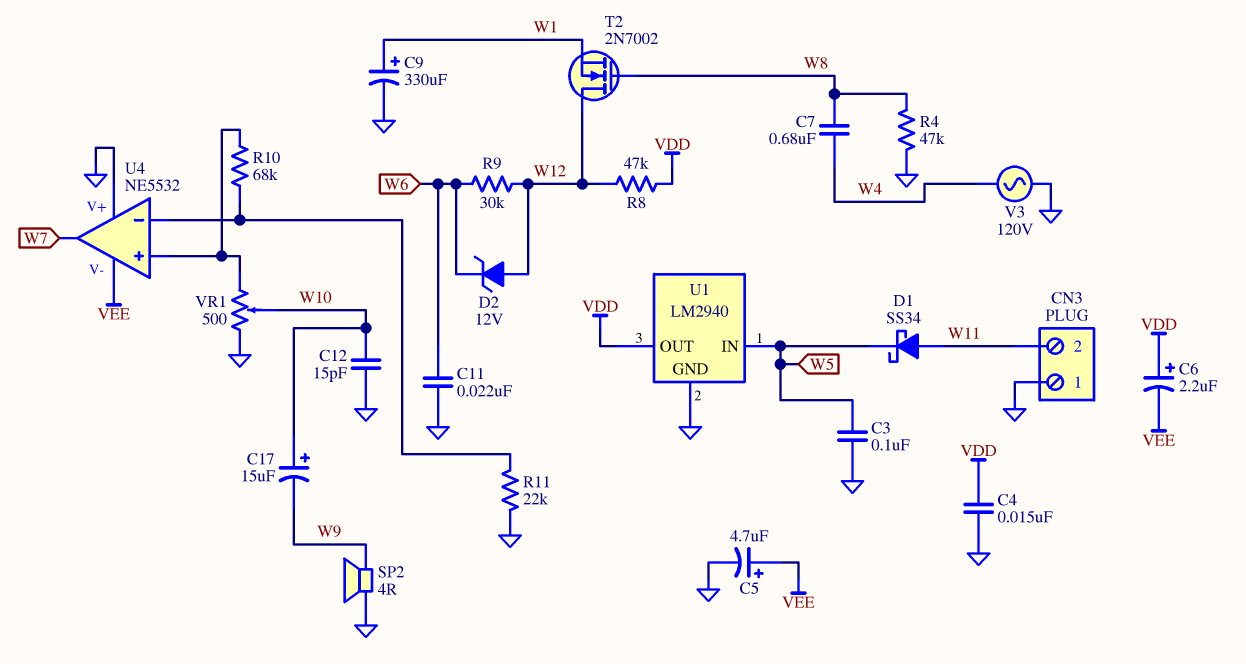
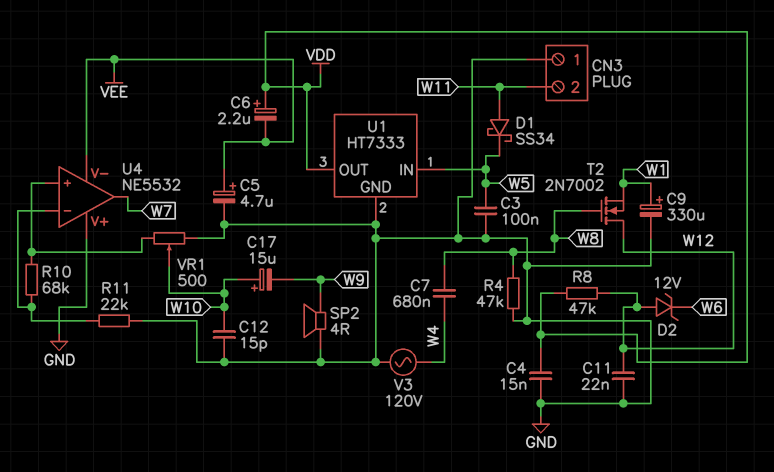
C11: 22nF (GND, W6) -> 22nF (GND, W12)
R9: 30k (W6, W12) -> none
U1: LM2940 -> HT7333

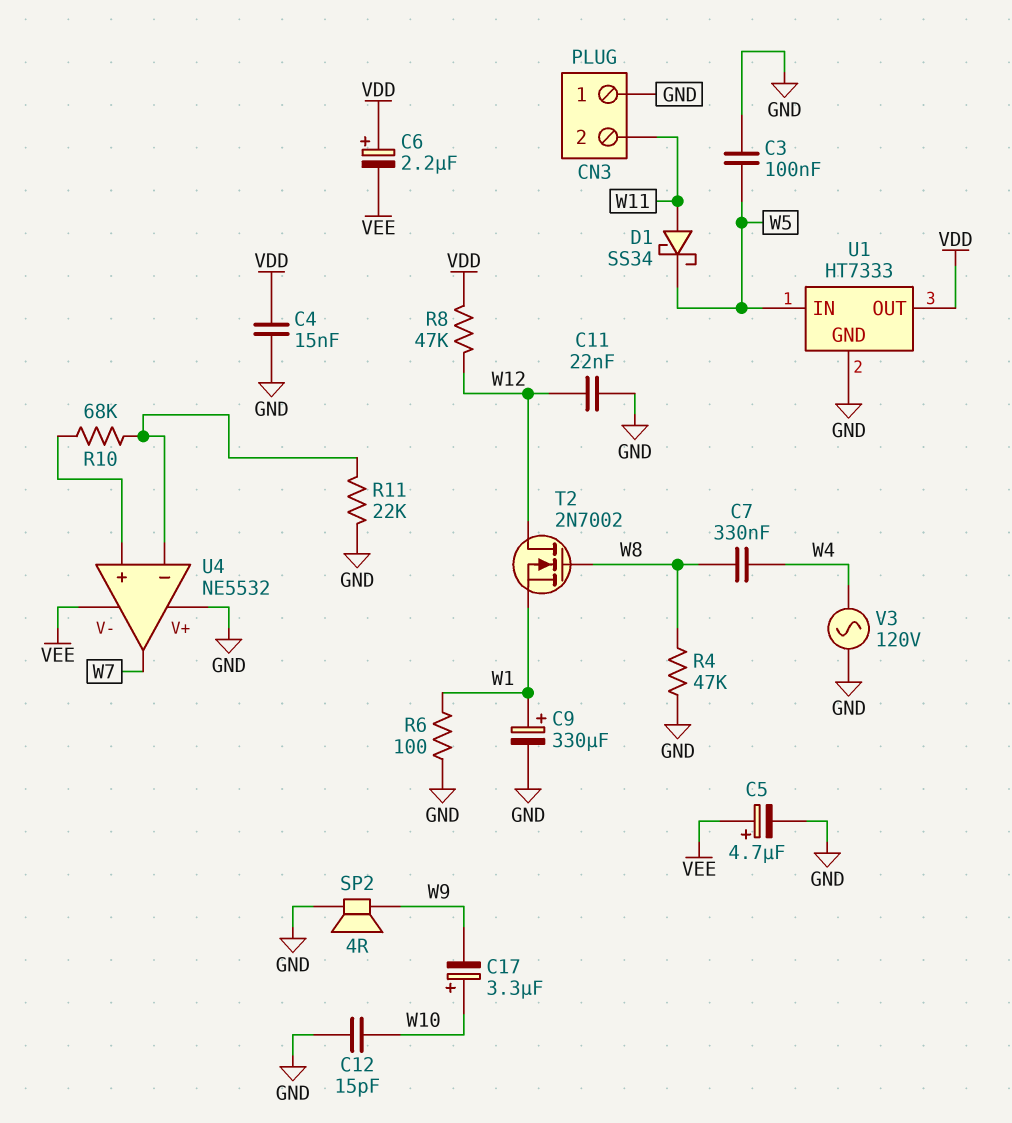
C7: 680nF (W4, W8) -> 330nF (W4, W8)
C17: 15uF (plus W10, minus W9) -> 3.3uF (plus W10, minus W9)
D2: zener 12V (A W12, K W6) -> none
R6: none -> 100 (GND, W1)
VR1: 500 (GND, U4/in+, wiper W10) -> none

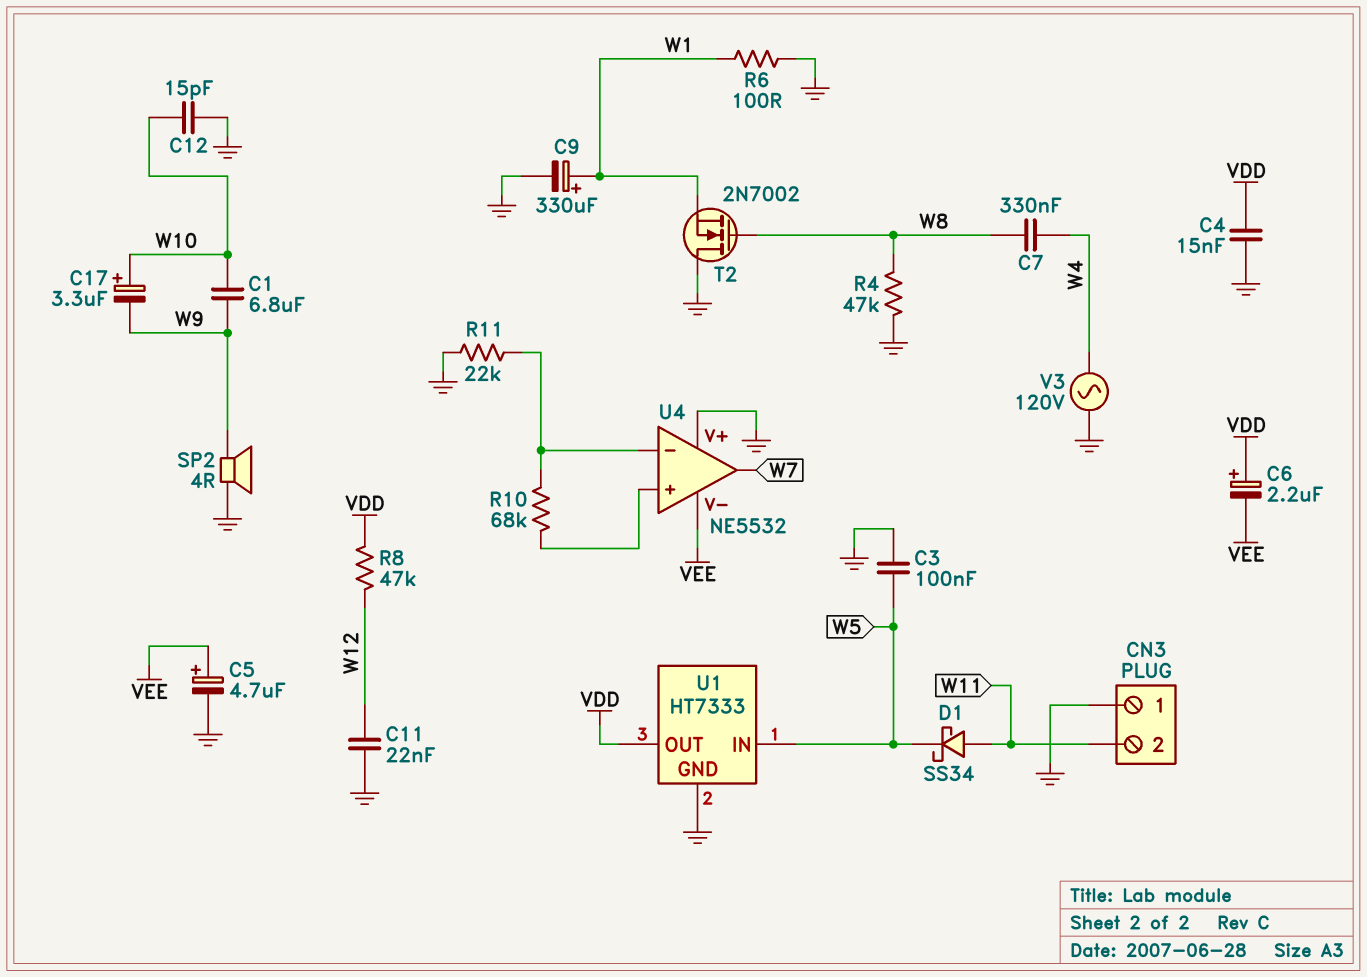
C1: none -> 6.8uF (W9, W10)
T2: NMOS 2N7002 (G W8, D W12, S W1) -> NMOS 2N7002 (G W8, D GND, S W1)

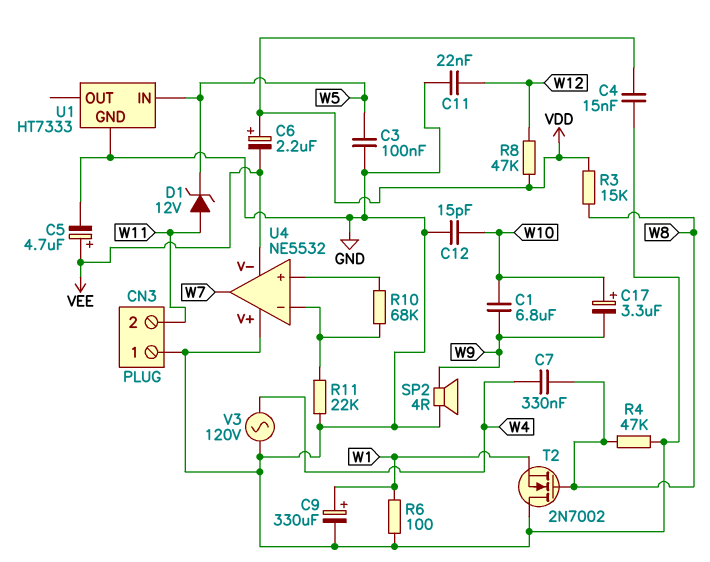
D1: schottky SS34 (A W11, K W5) -> zener 12V (A W11, K W5)
R3: none -> 15k (VDD, W8)
U1 pin OUT: VDD -> none

